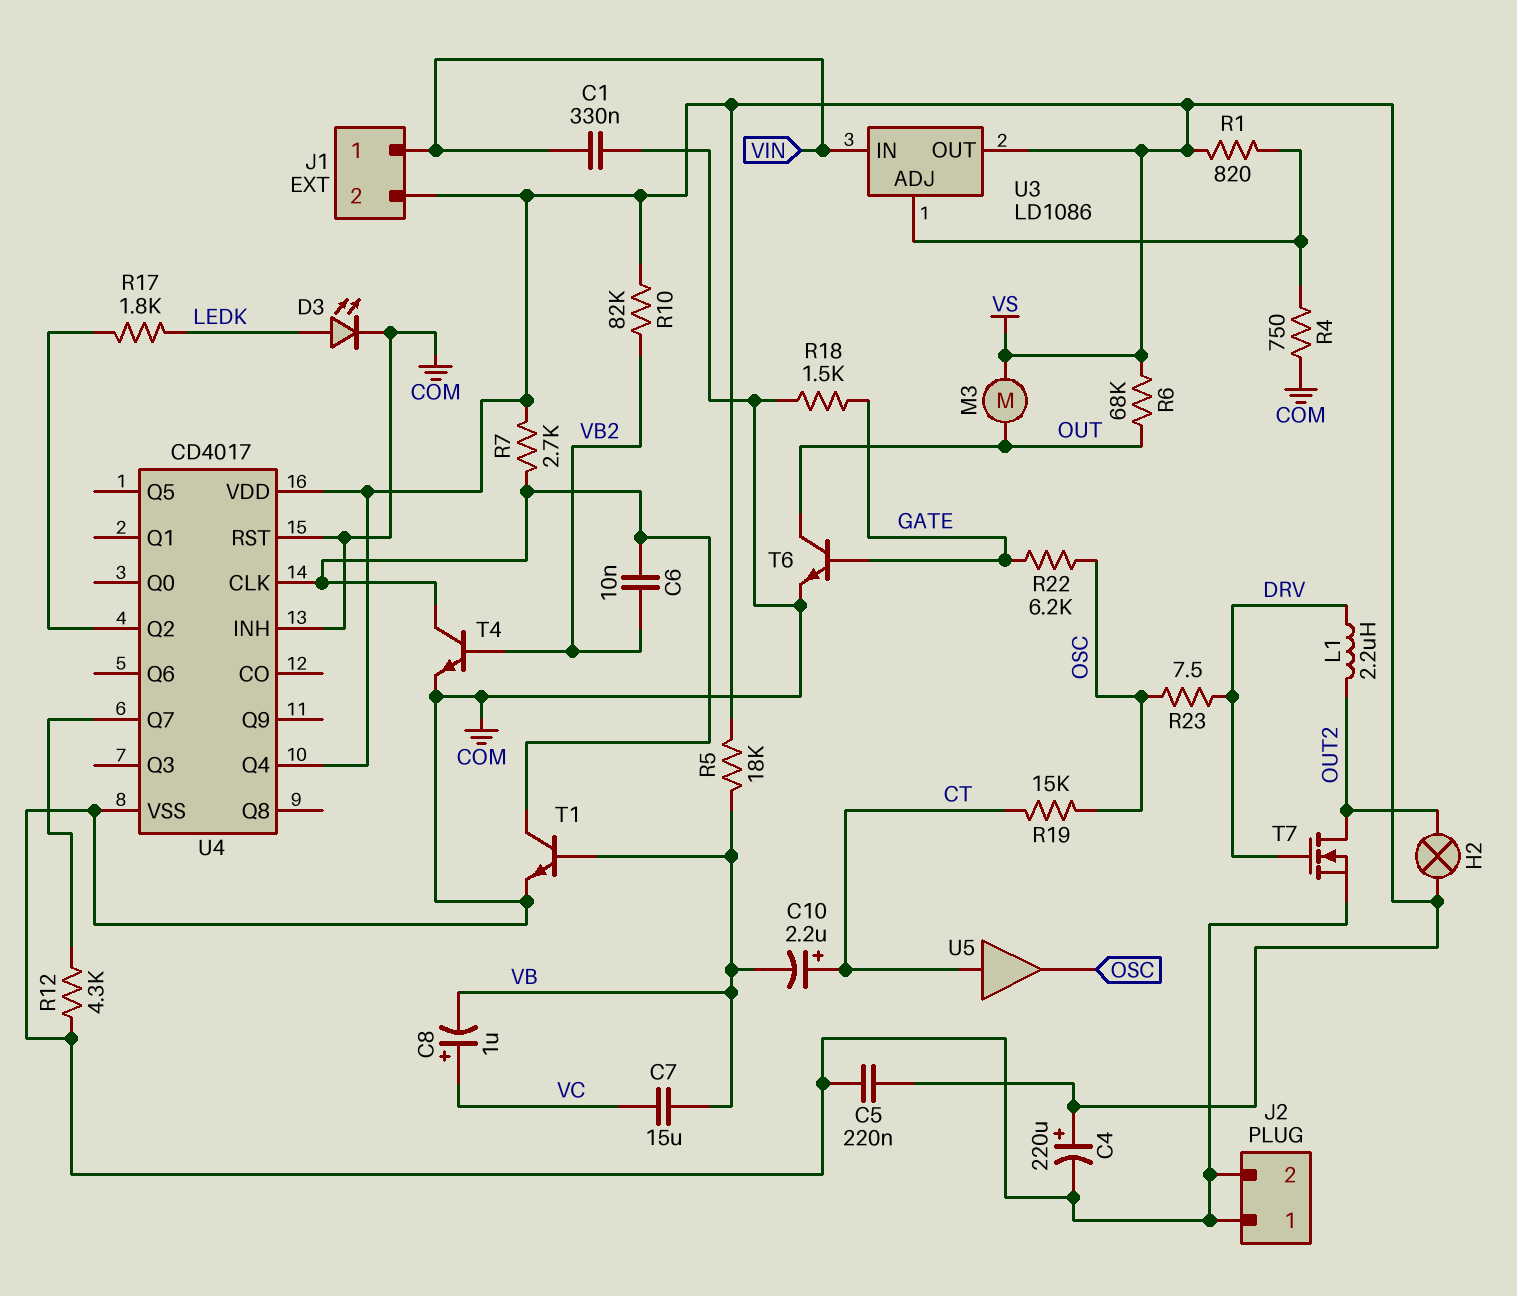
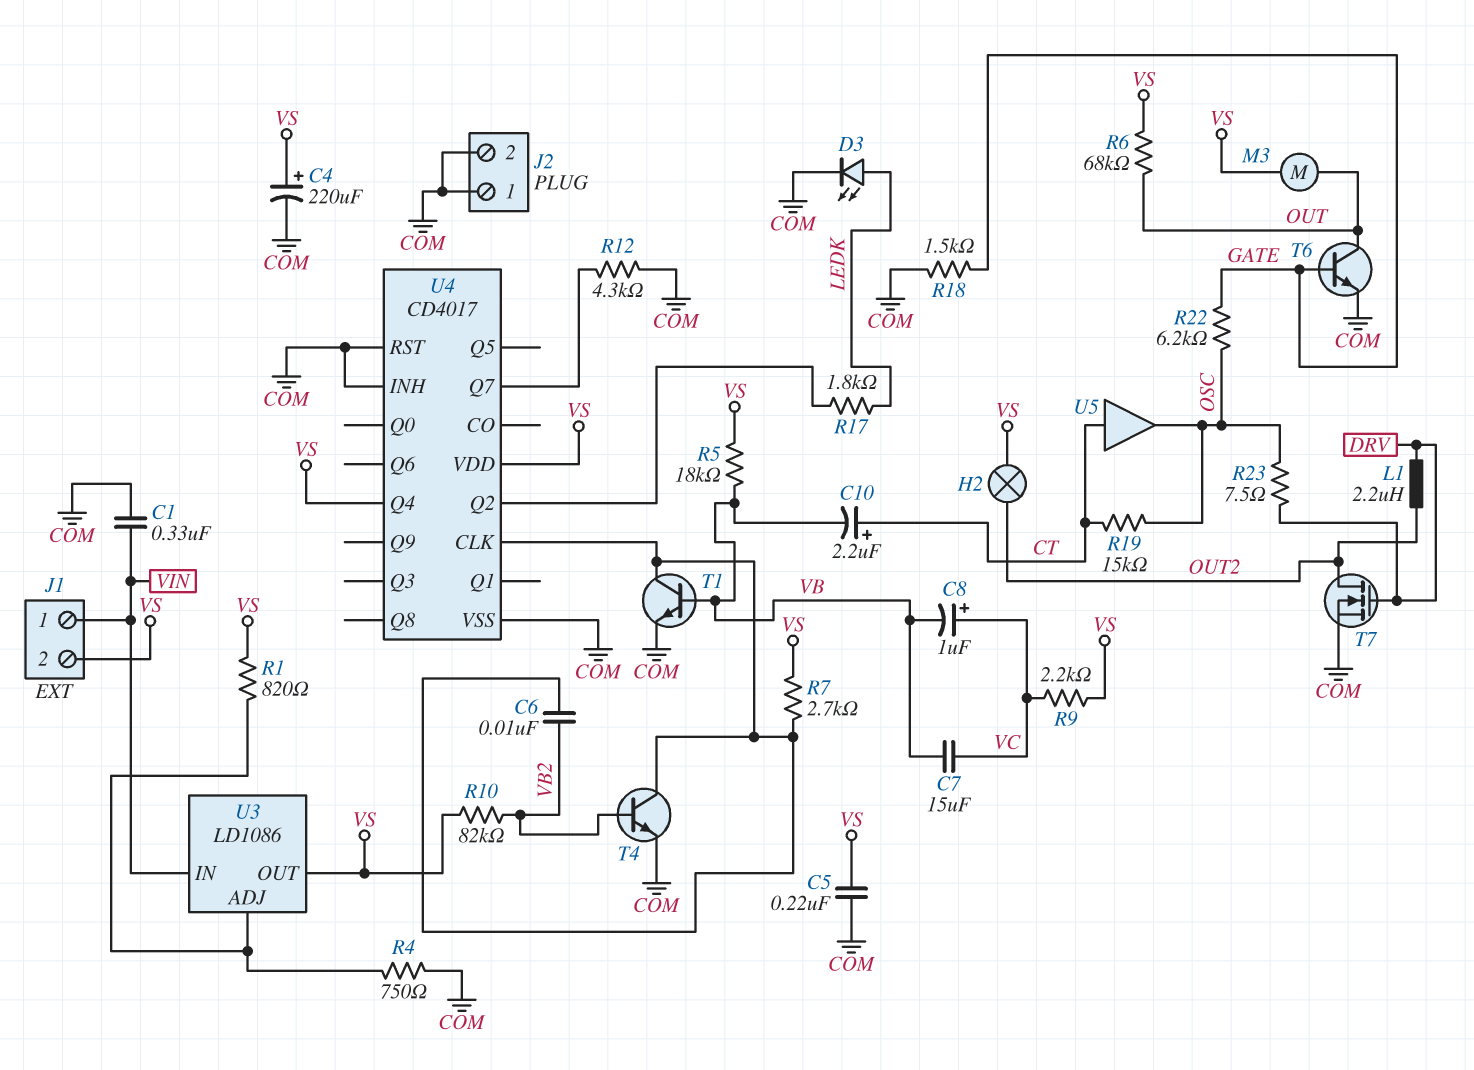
R9: none -> 2.2k (VC, VS)

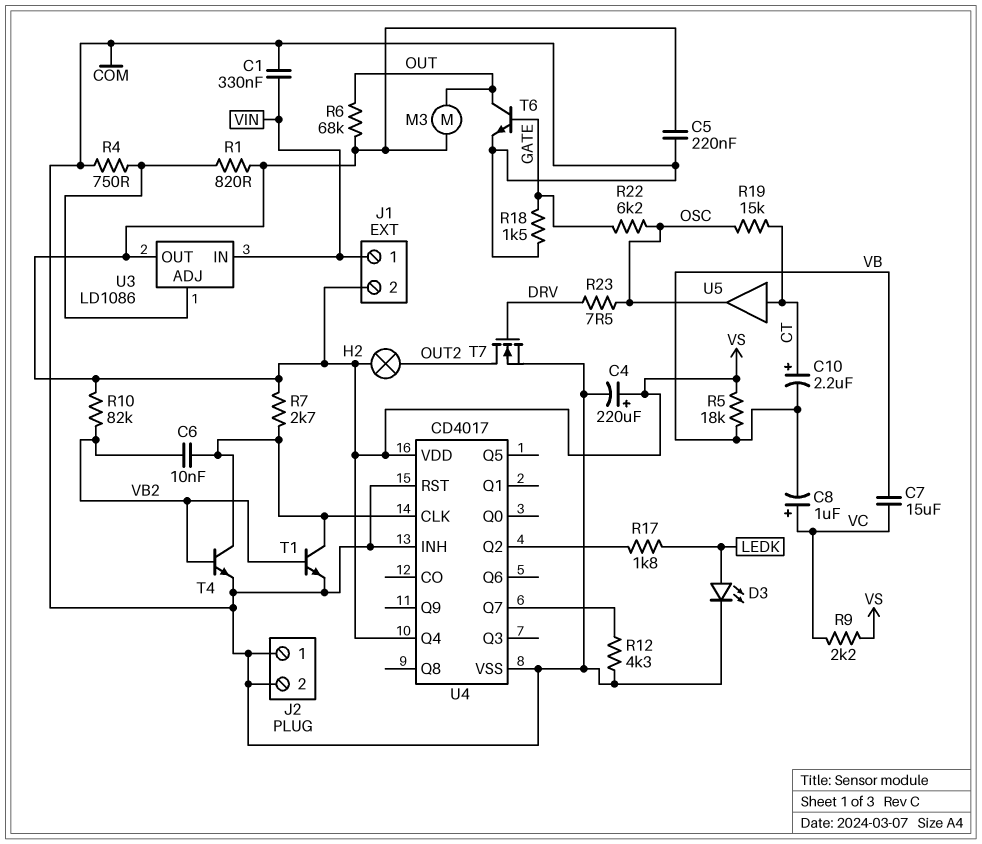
L1: 2.2uH (DRV, OUT2) -> none
T1: NPN (B VB, C U4/CLK, E COM) -> NPN (B VB2, C U4/CLK, E COM)

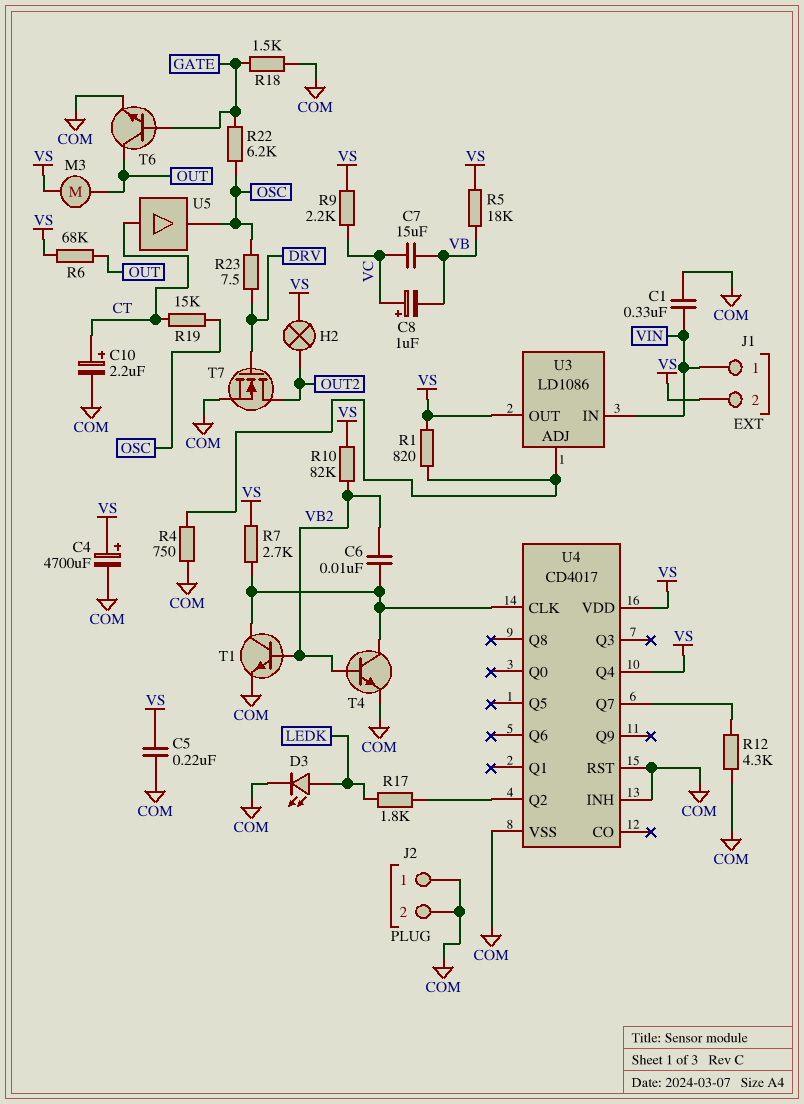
C4: 220uF (plus VS, minus COM) -> 4700uF (plus VS, minus COM)
C10: 2.2uF (plus CT, minus VB) -> 2.2uF (plus CT, minus COM)

